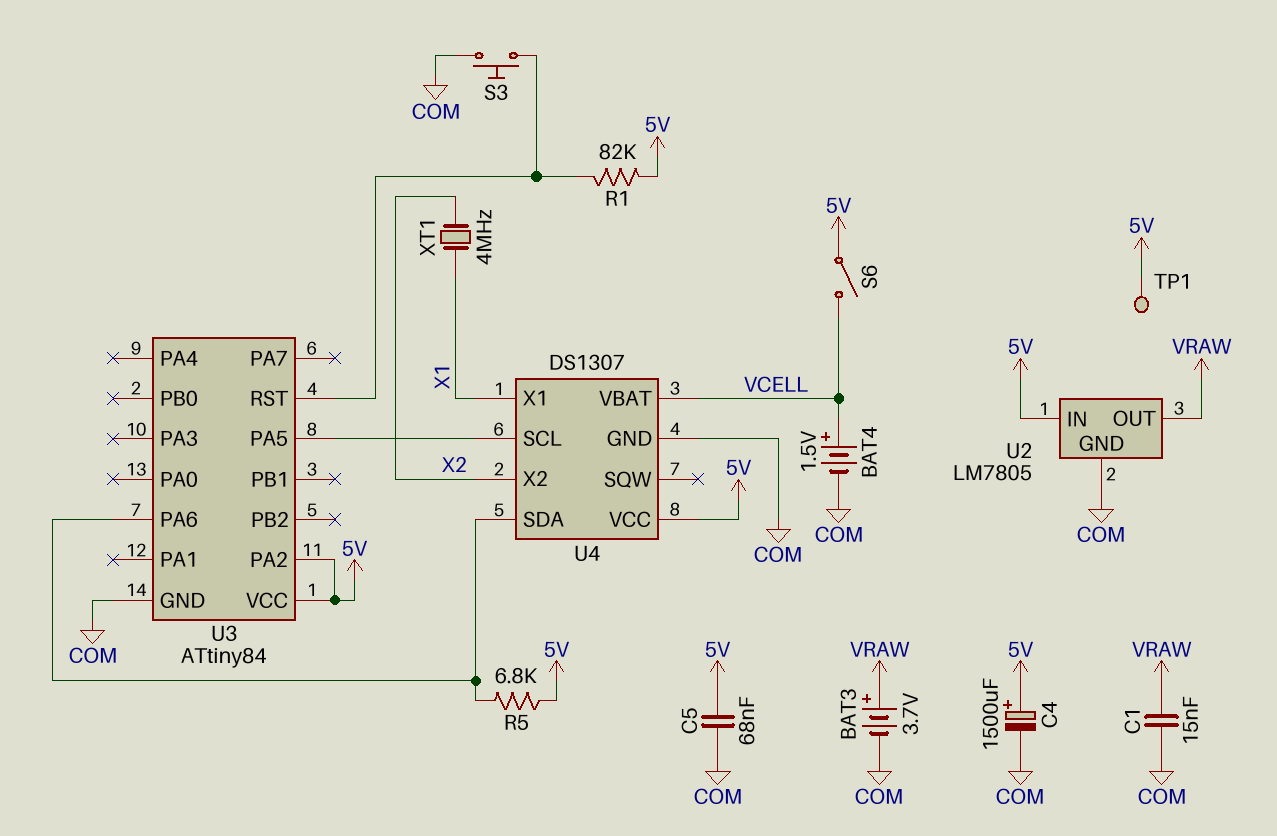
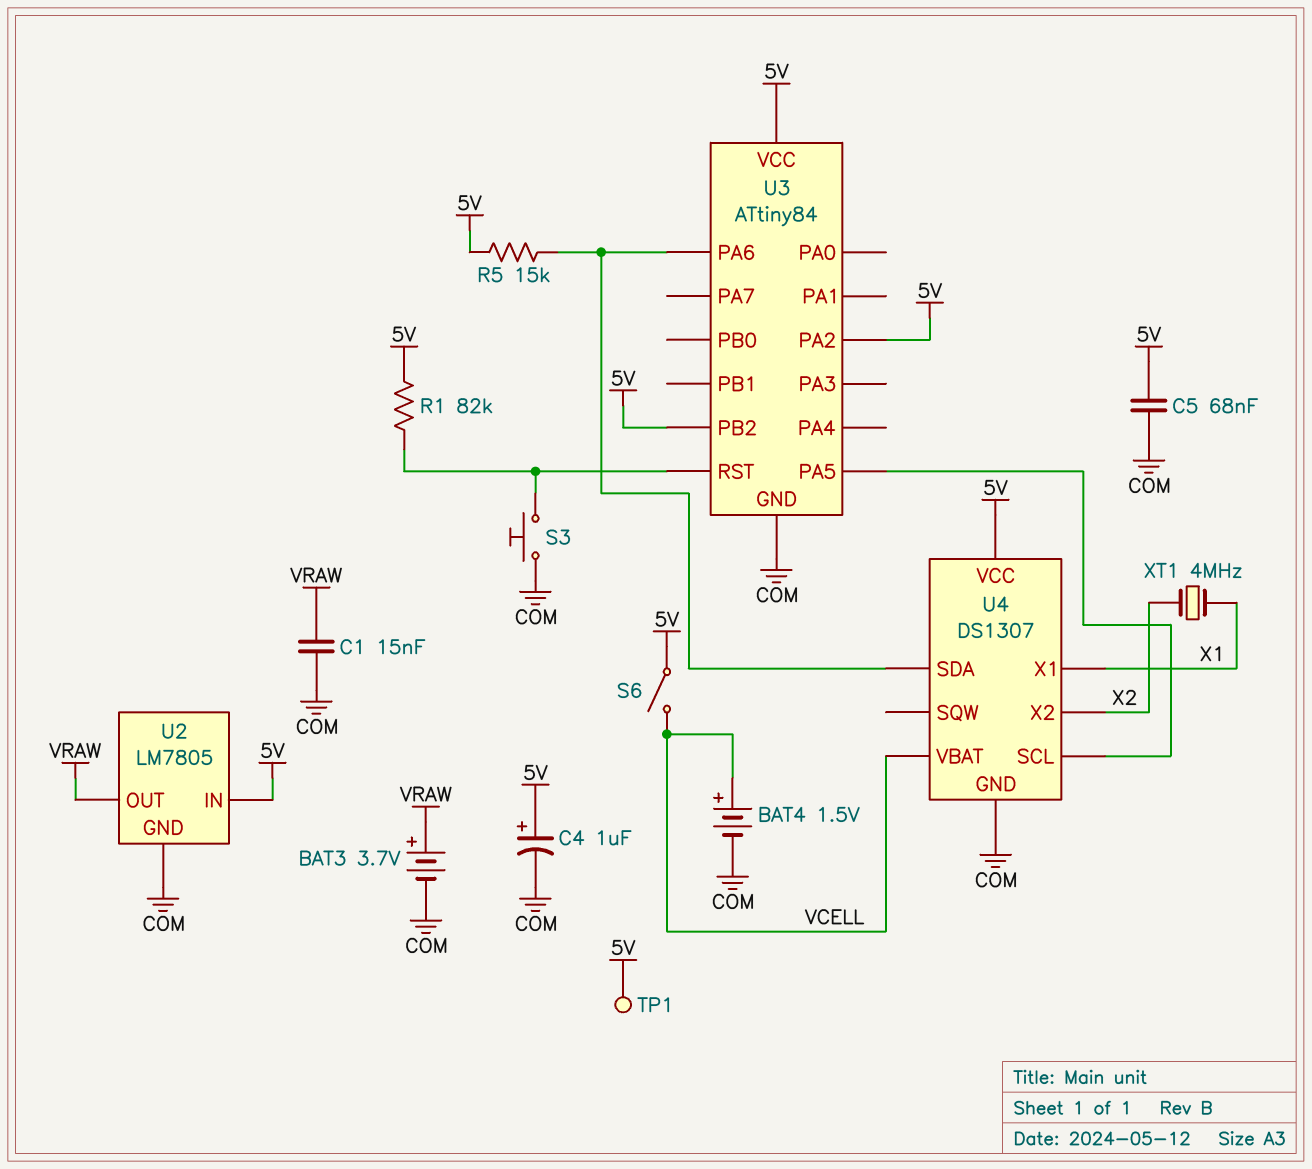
C4: 1500uF (plus 5V, minus COM) -> 1uF (plus 5V, minus COM)
R5: 6.8k (5V, U3/PA6) -> 15k (5V, U3/PA6)
U3 pin PB2: none -> 5V

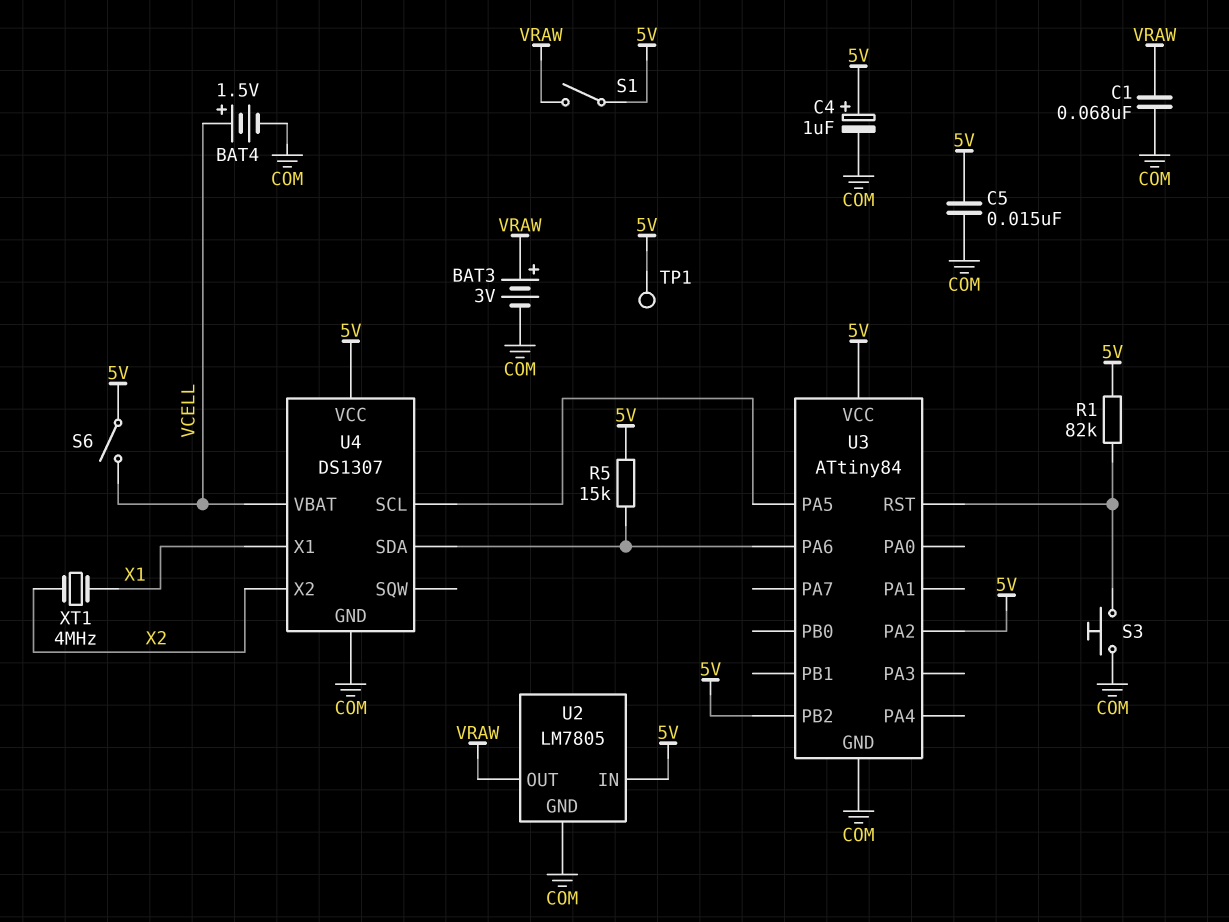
BAT3: 3.7V (plus VRAW, minus COM) -> 3V (plus VRAW, minus COM)
C1: 15nF (COM, VRAW) -> 68nF (COM, VRAW)
C5: 68nF (5V, COM) -> 15nF (5V, COM)
S1: none -> switch (5V, VRAW)

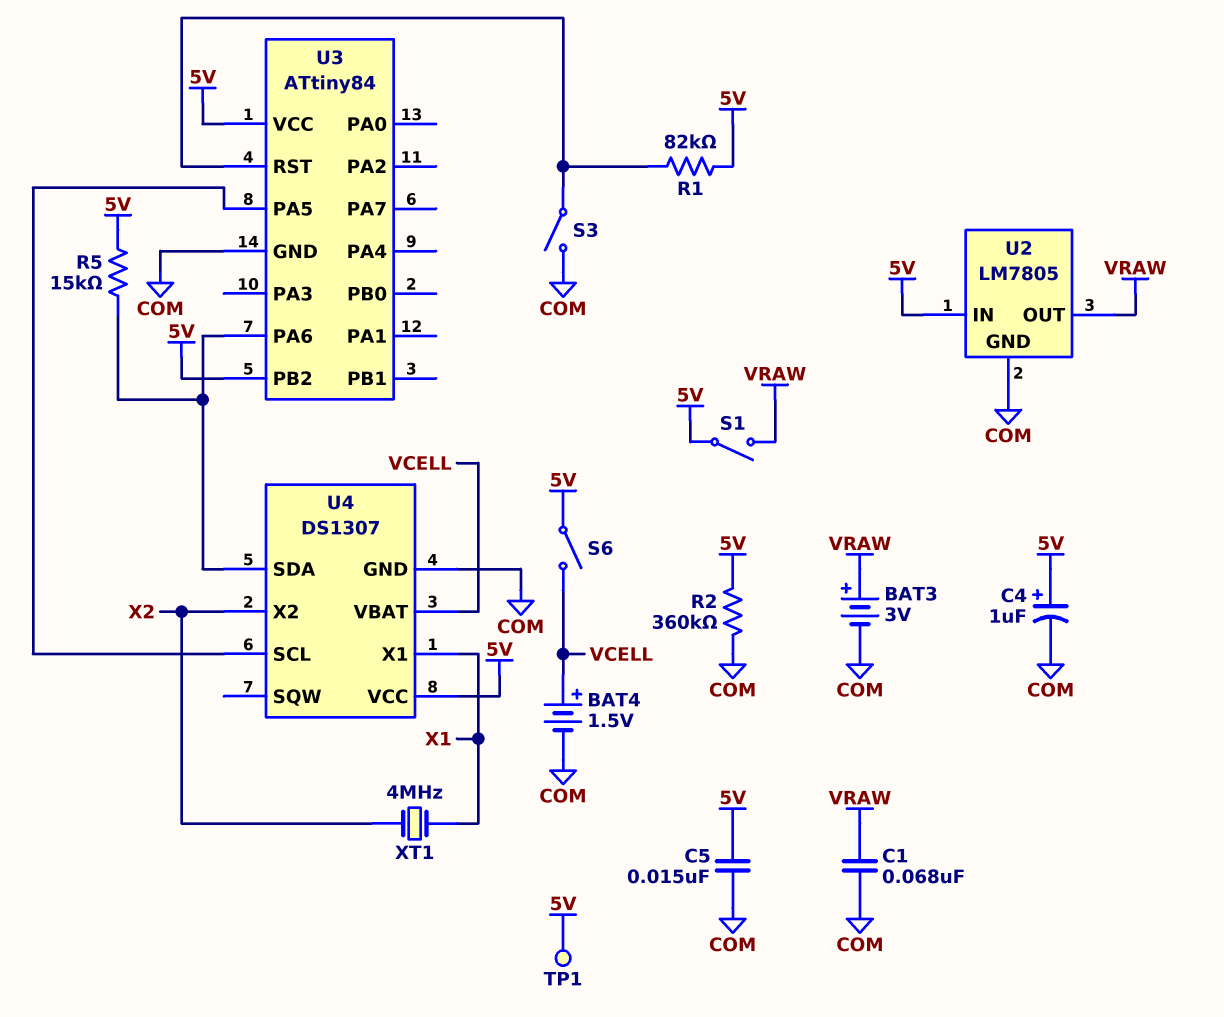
R2: none -> 360k (5V, COM)
S3: button (COM, U3/RST) -> switch (COM, U3/RST)
U3 pin PA2: 5V -> none

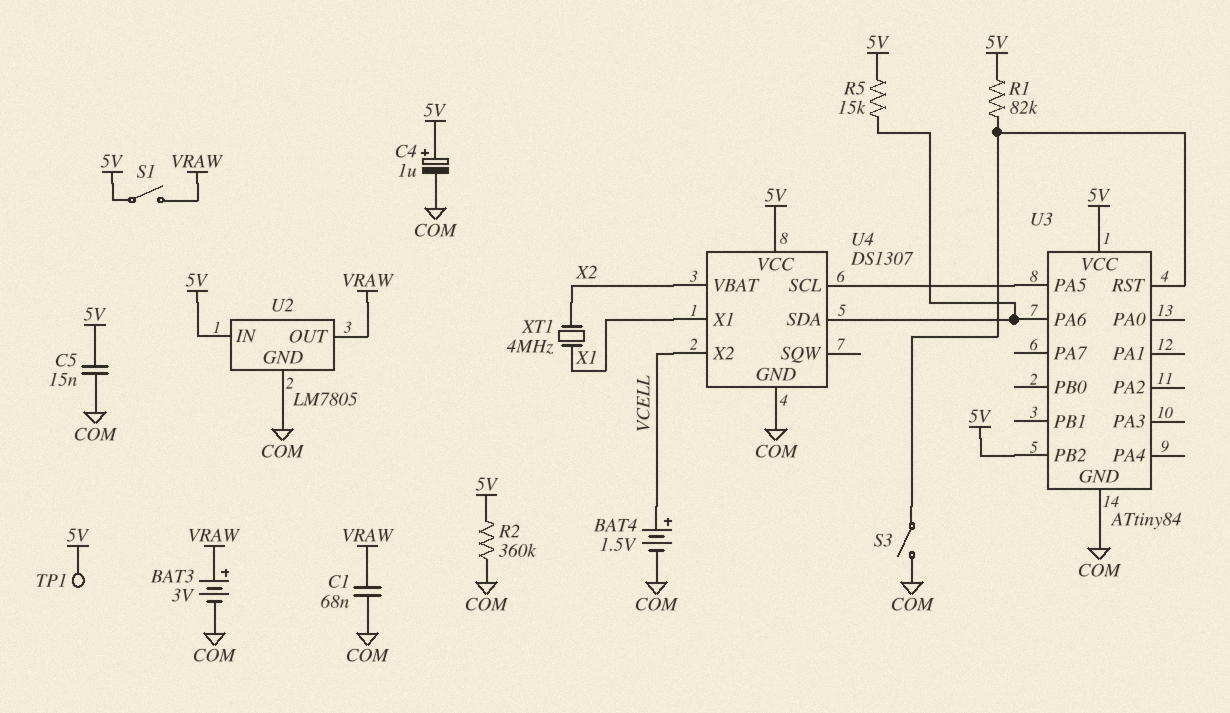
S6: switch (5V, VCELL) -> none
U4 pin VBAT: VCELL -> X2
U4 pin X2: X2 -> VCELL

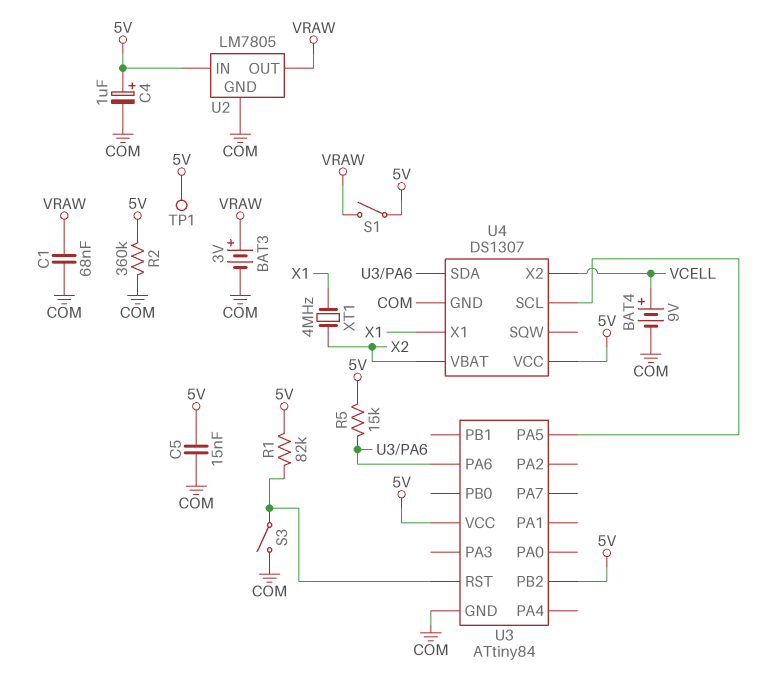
BAT4: 1.5V (plus VCELL, minus COM) -> 9V (plus VCELL, minus COM)

